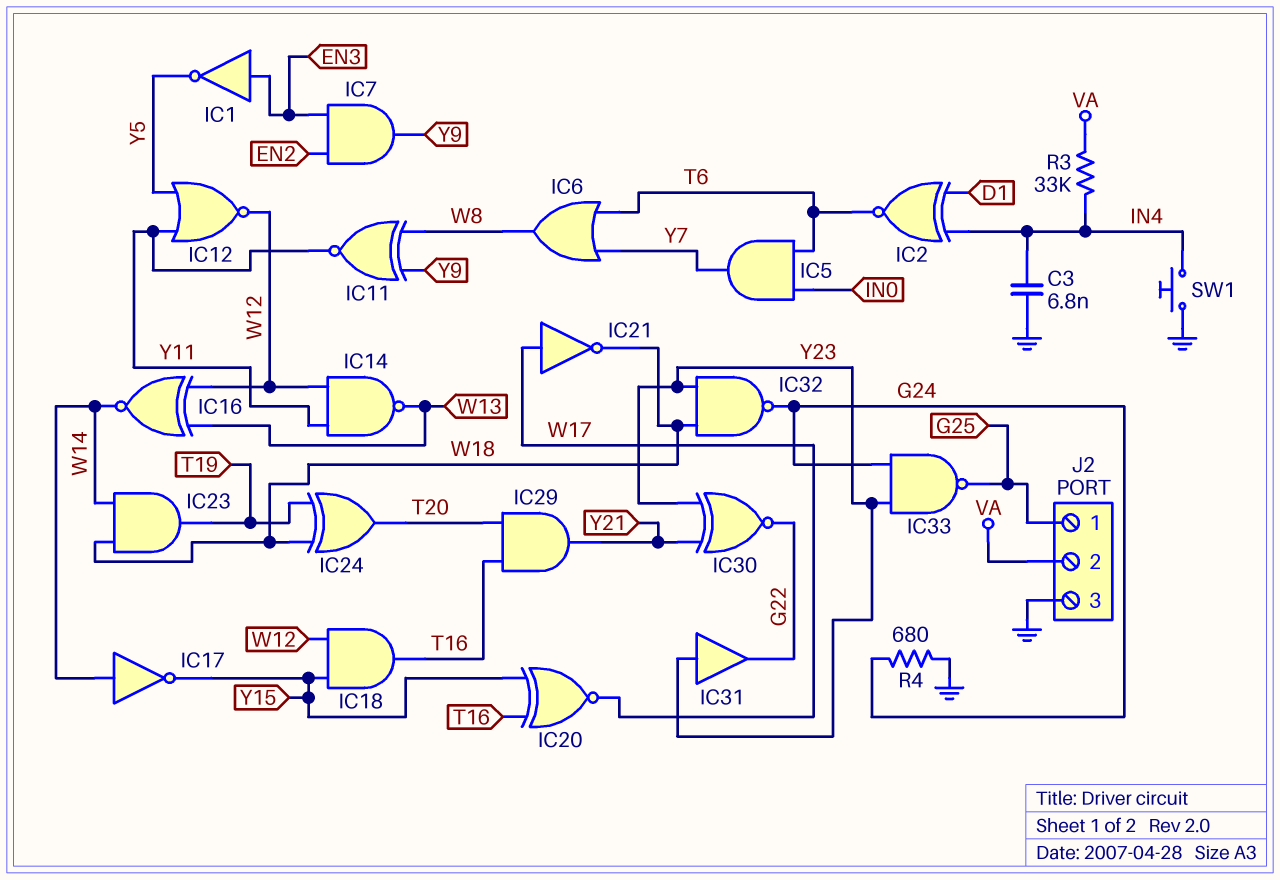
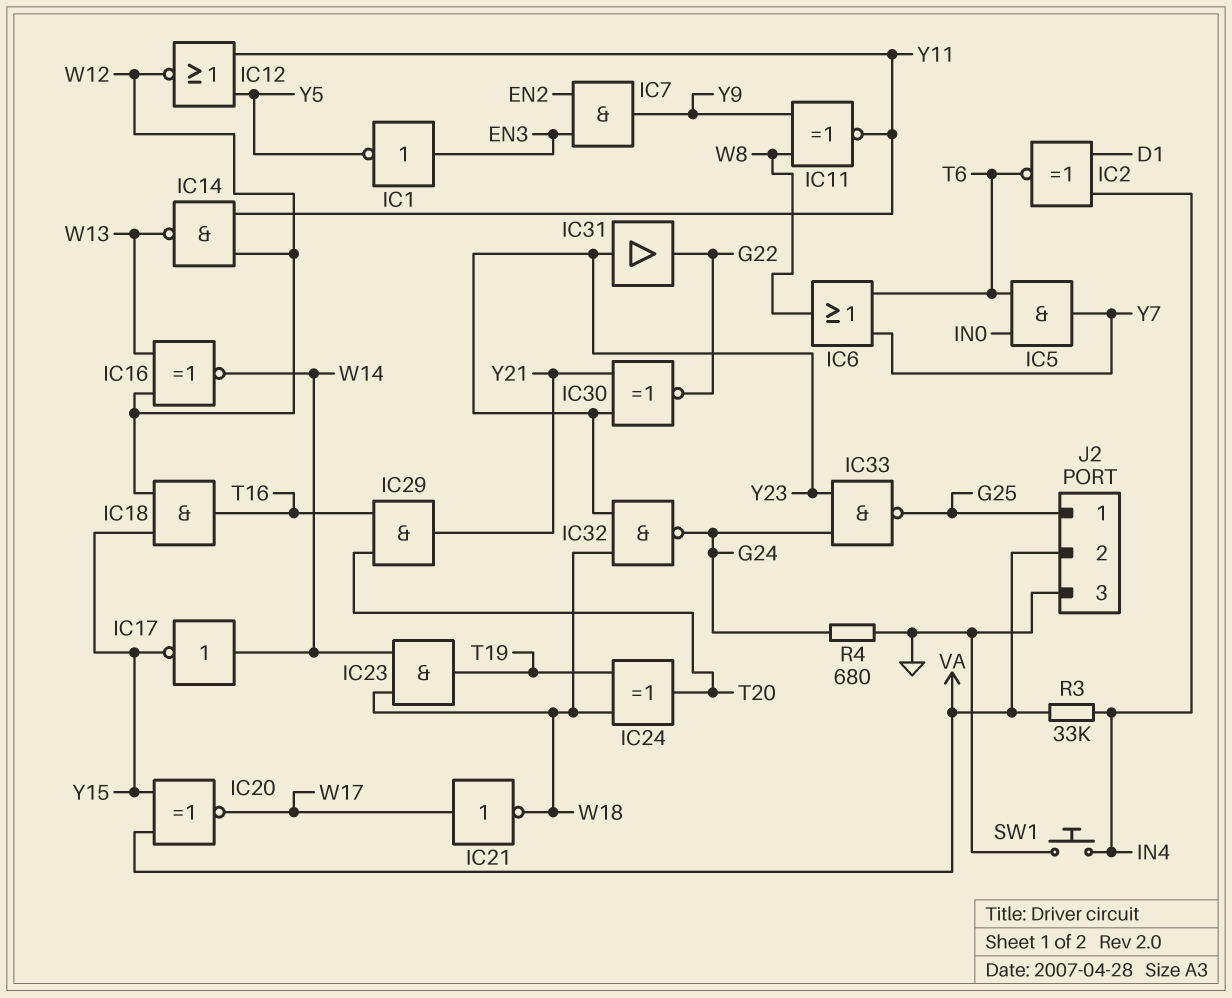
C3: 6.8nF (GND, IN4) -> none
IC20: XNOR (in T16, in Y15, out W17) -> XNOR (in VA, in Y15, out W17)

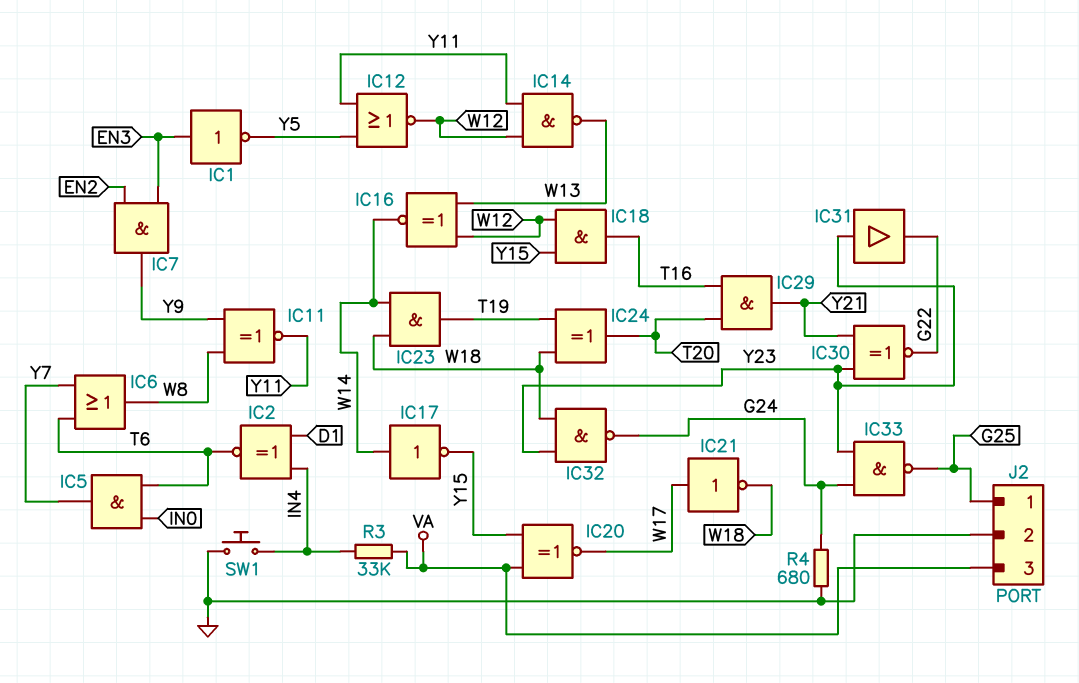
J2 pin 2: VA -> GND
J2 pin 3: GND -> VA

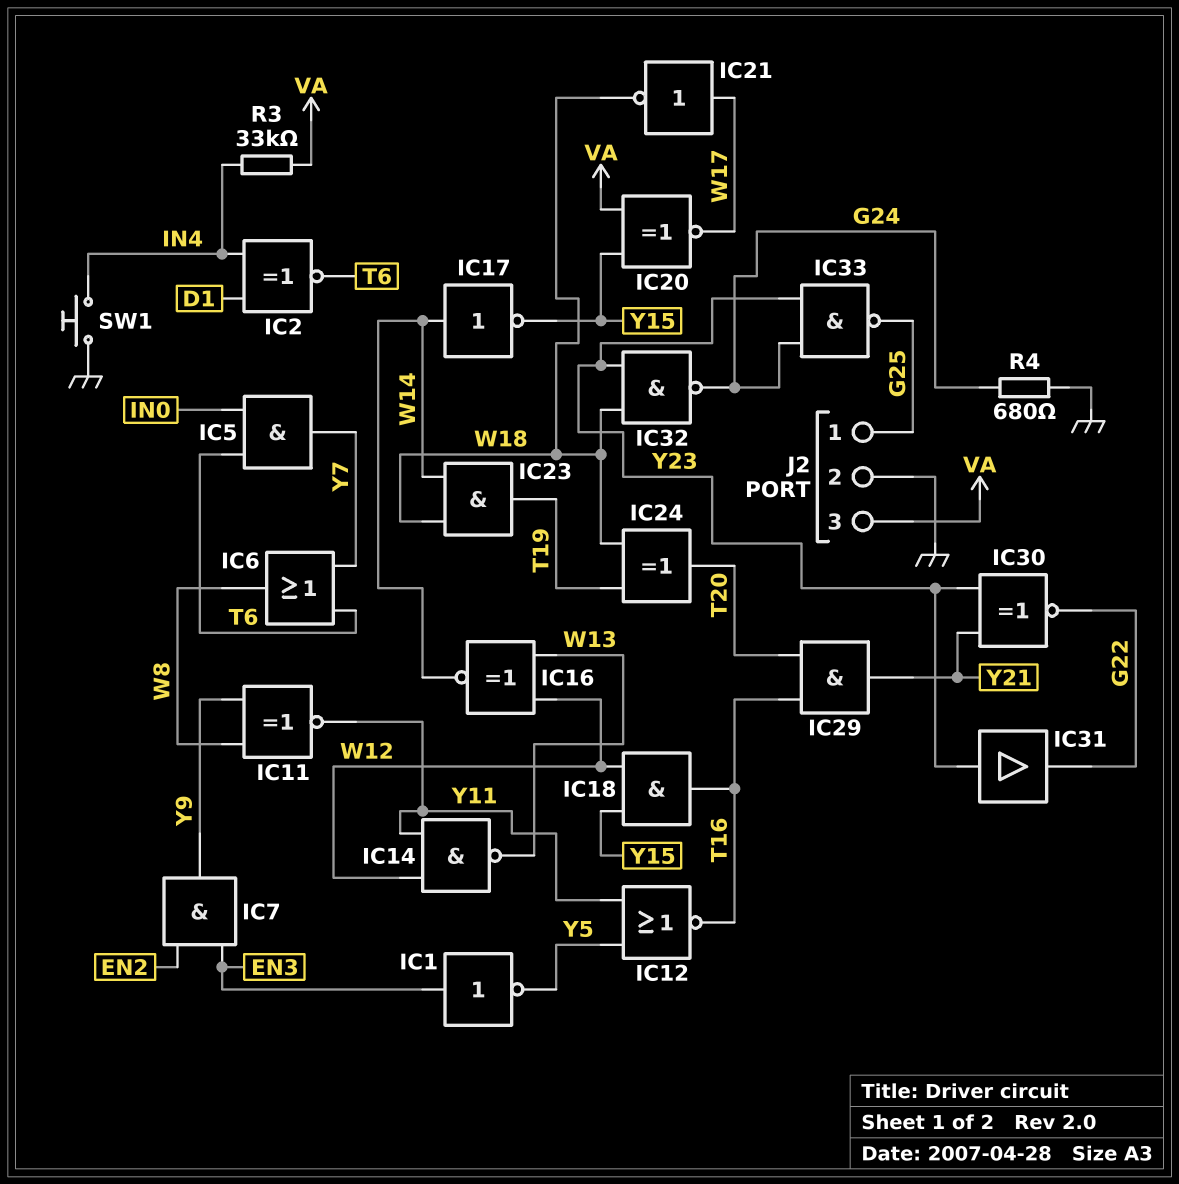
IC12: NOR (in Y5, in Y11, out W12) -> NOR (in Y5, in Y11, out T16)

